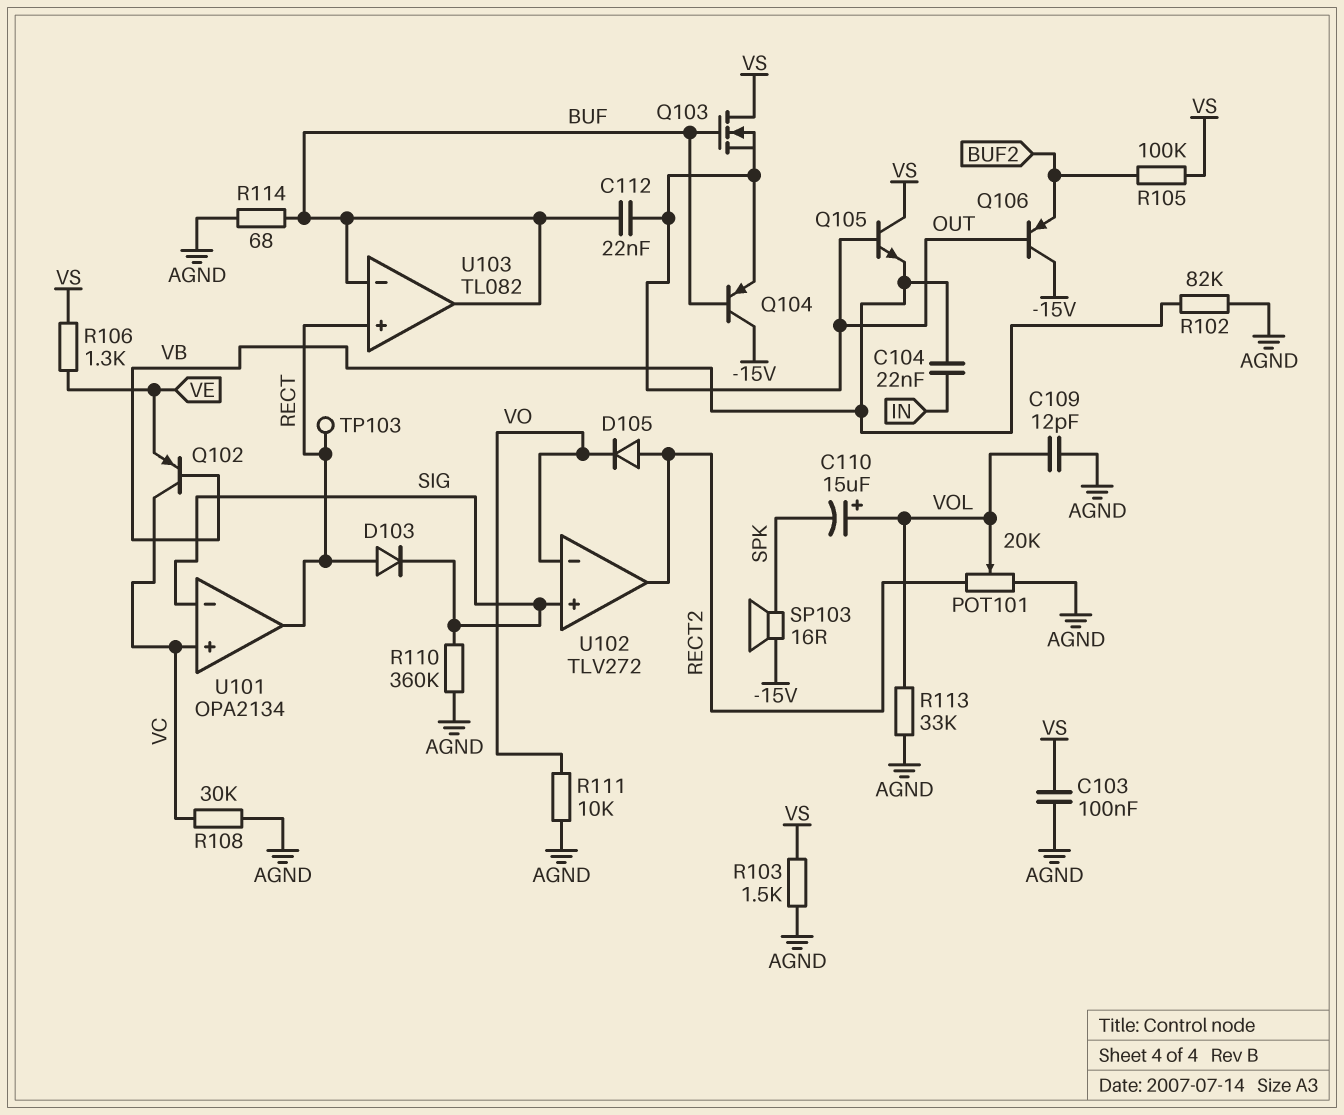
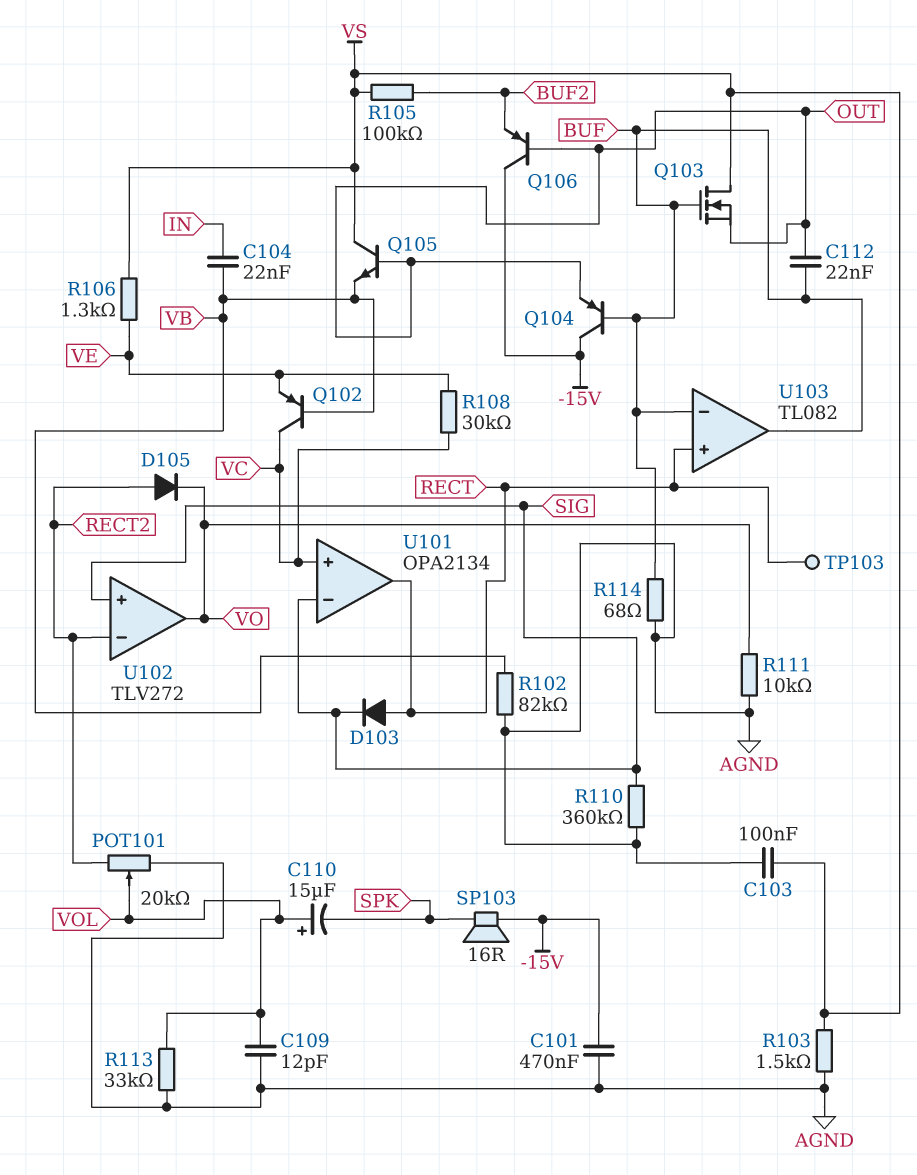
C101: none -> 470nF (-15V, AGND)
R108: 30k (AGND, VC) -> 30k (VC, VE)
U102 pin in-: VO -> RECT2
U102 pin out: RECT2 -> VO

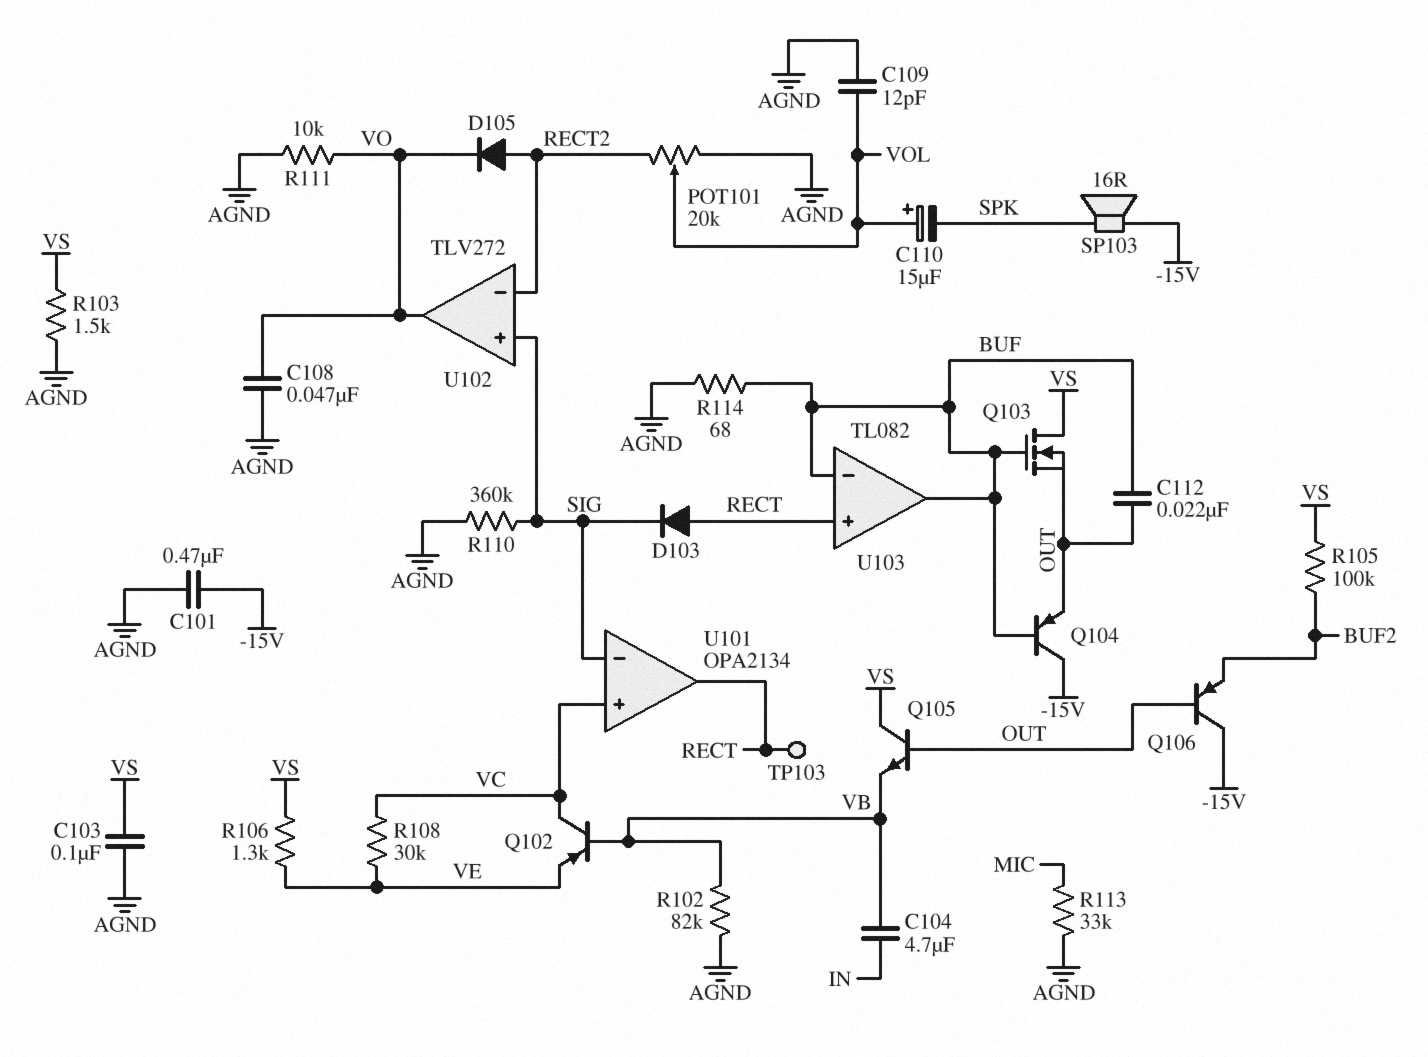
C104: 22nF (IN, VB) -> 4.7uF (IN, VB)
C108: none -> 47nF (AGND, VO)
R113: 33k (AGND, VOL) -> 33k (AGND, MIC)

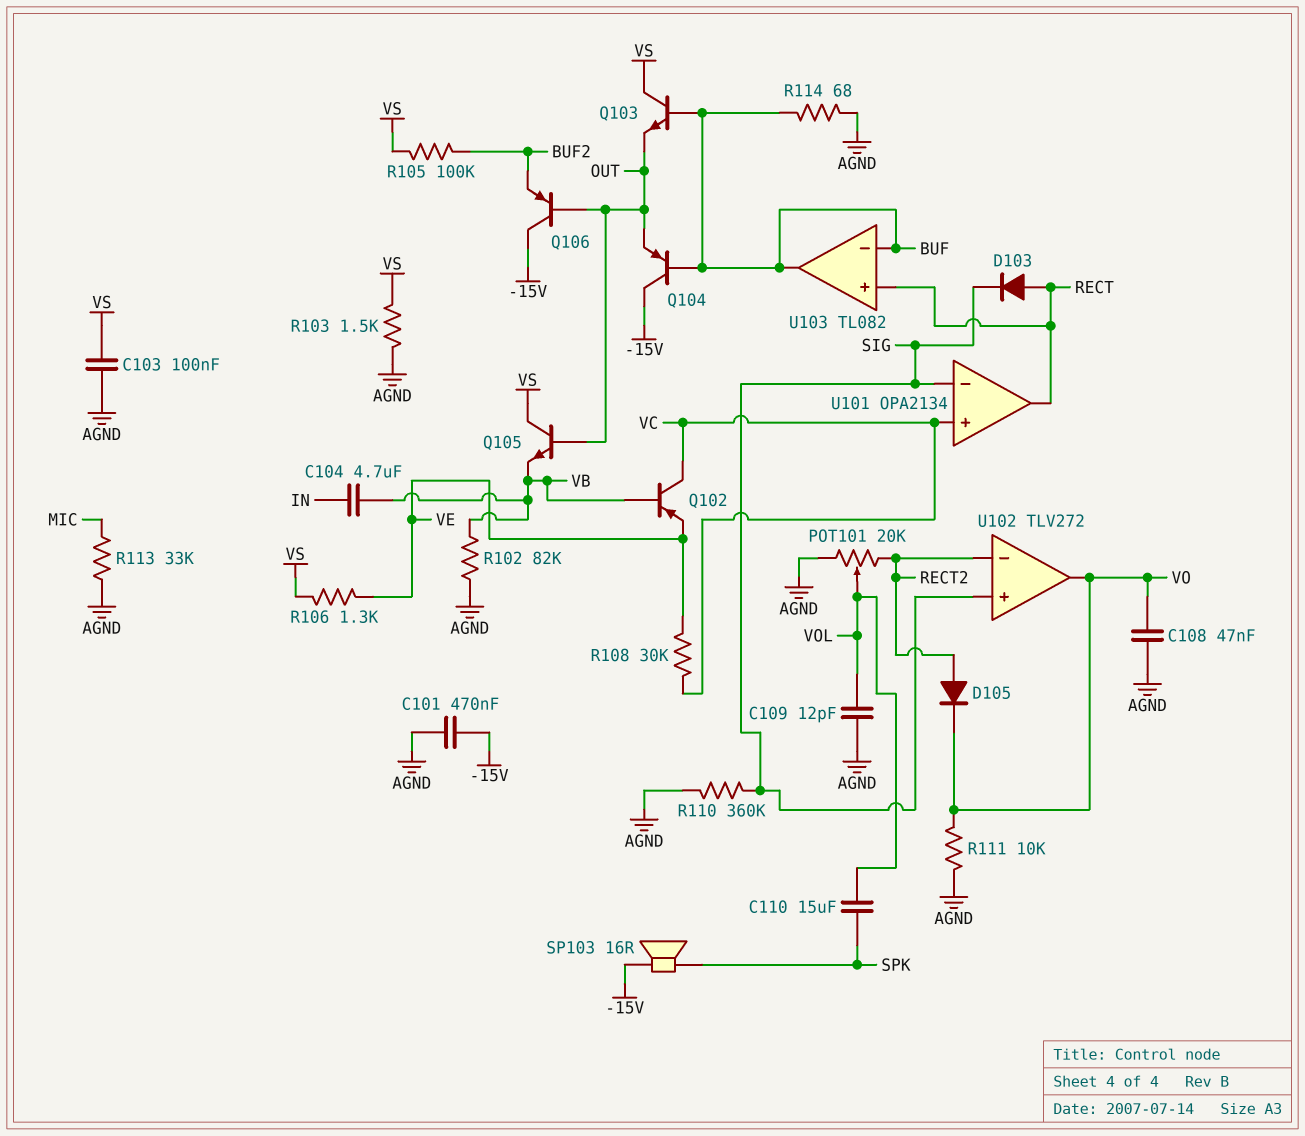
C110: 15uF (plus VOL, minus SPK) -> 15uF (SPK, VOL)
C112: 22nF (BUF, OUT) -> none
Q103: NMOS (G BUF, D VS, S OUT) -> NPN (B BUF, C VS, E OUT)
TP103: test point (RECT) -> none

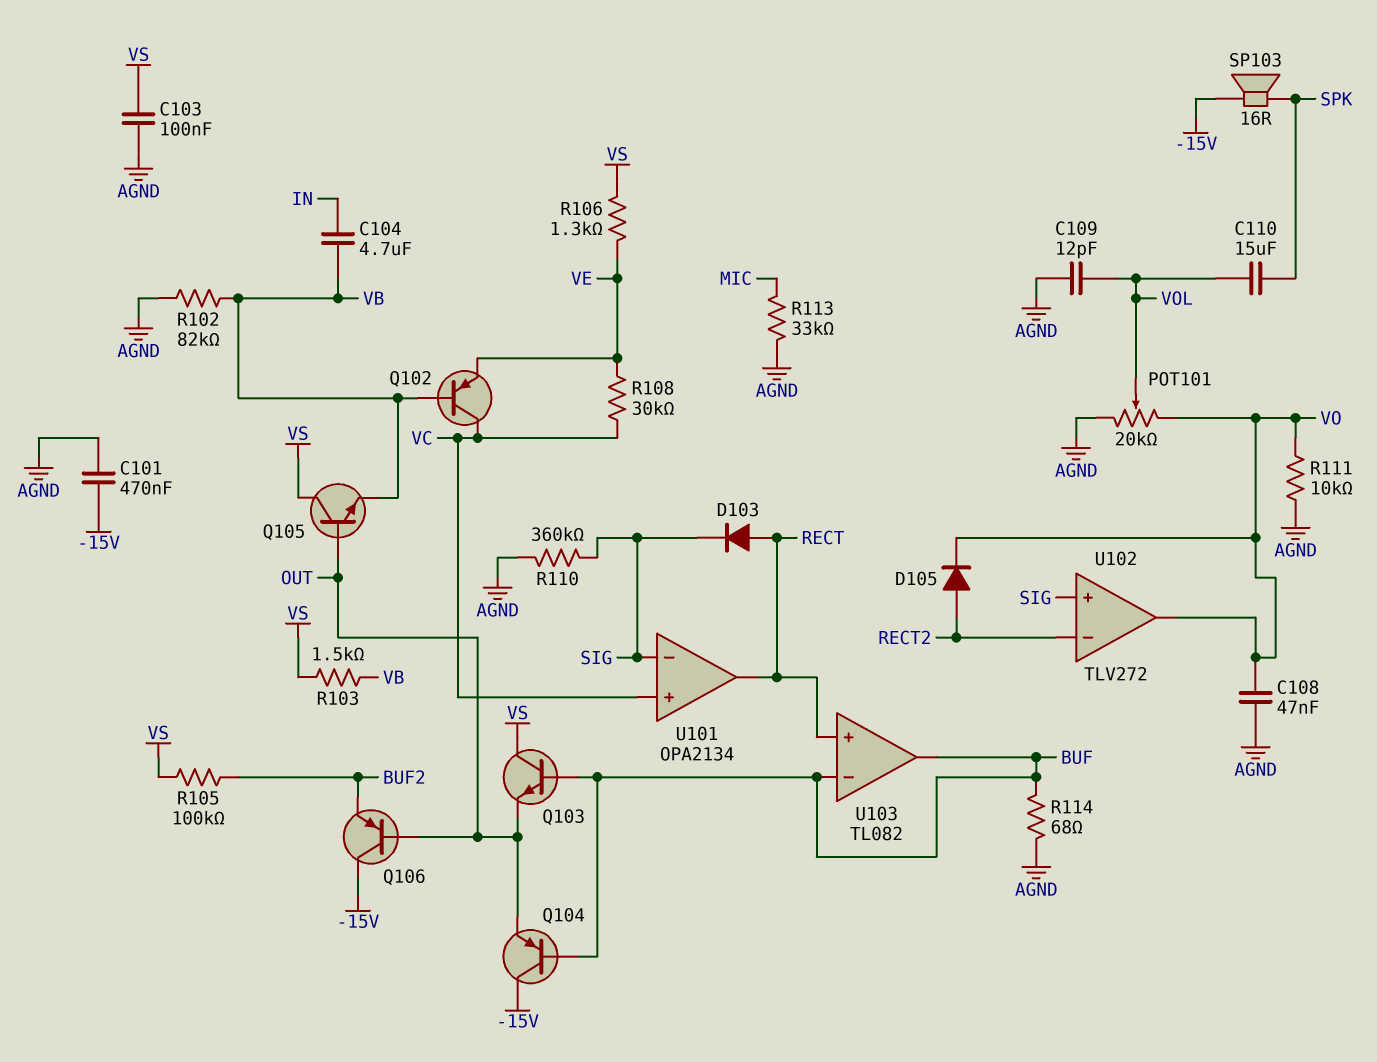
POT101: 20k (AGND, RECT2, wiper VOL) -> 20k (AGND, VO, wiper VOL)
R103: 1.5k (AGND, VS) -> 1.5k (VB, VS)

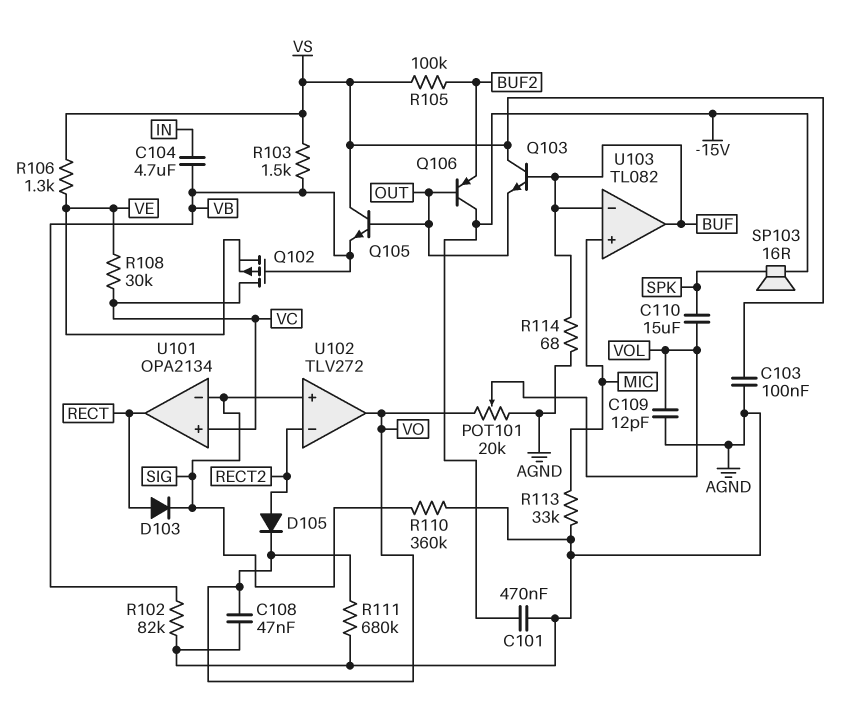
Q102: PNP (B VB, C VC, E VE) -> PMOS (G VB, D VC, S VE)
Q104: PNP (B BUF, C -15V, E OUT) -> none
R111: 10k (AGND, VO) -> 680k (AGND, VO)
U103 pin in+: RECT -> MIC

